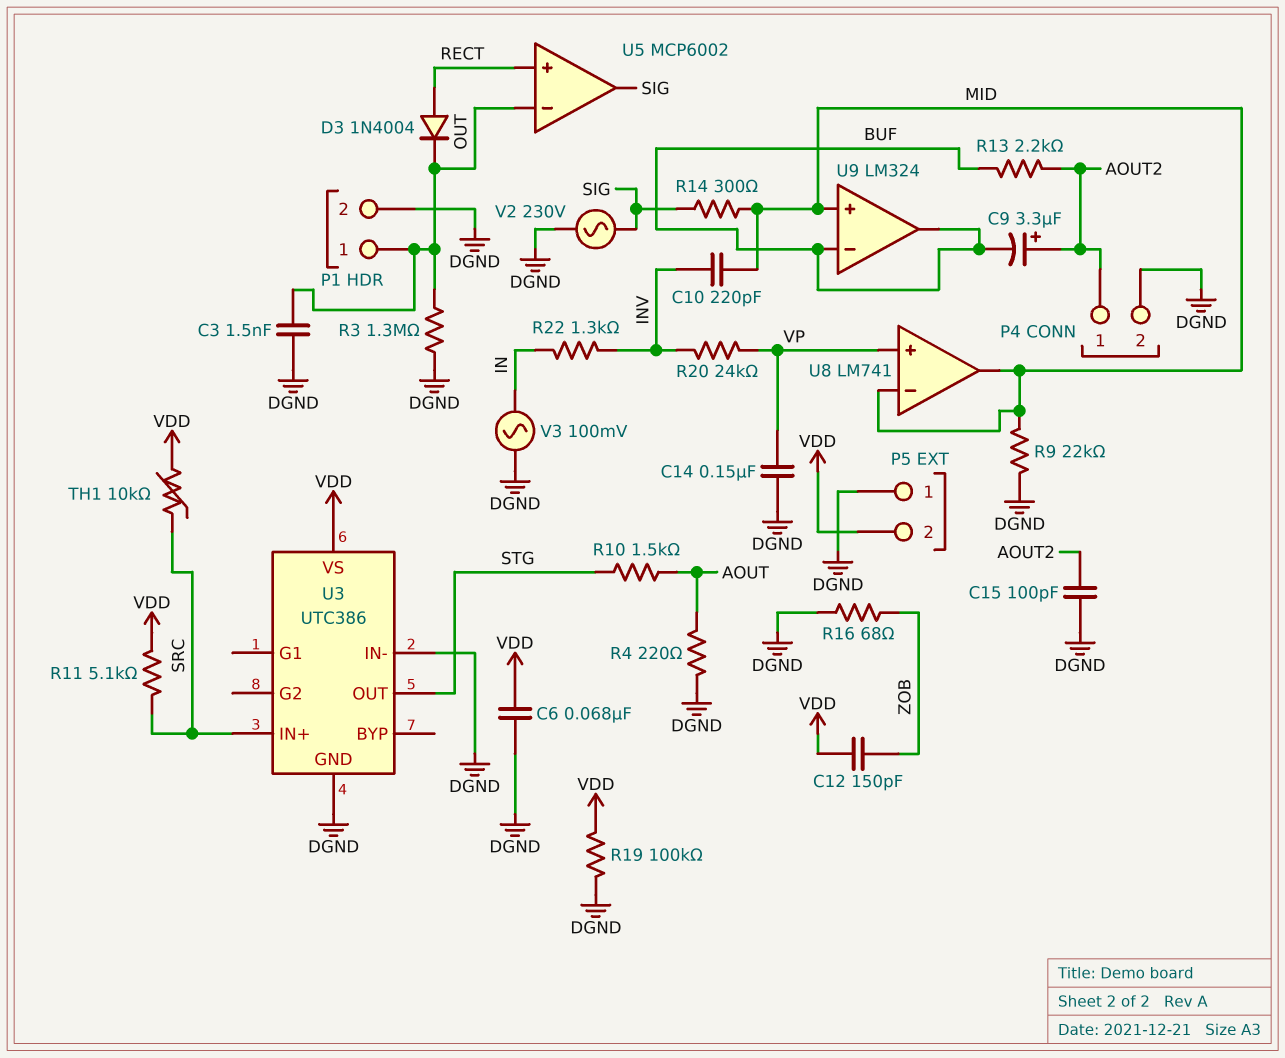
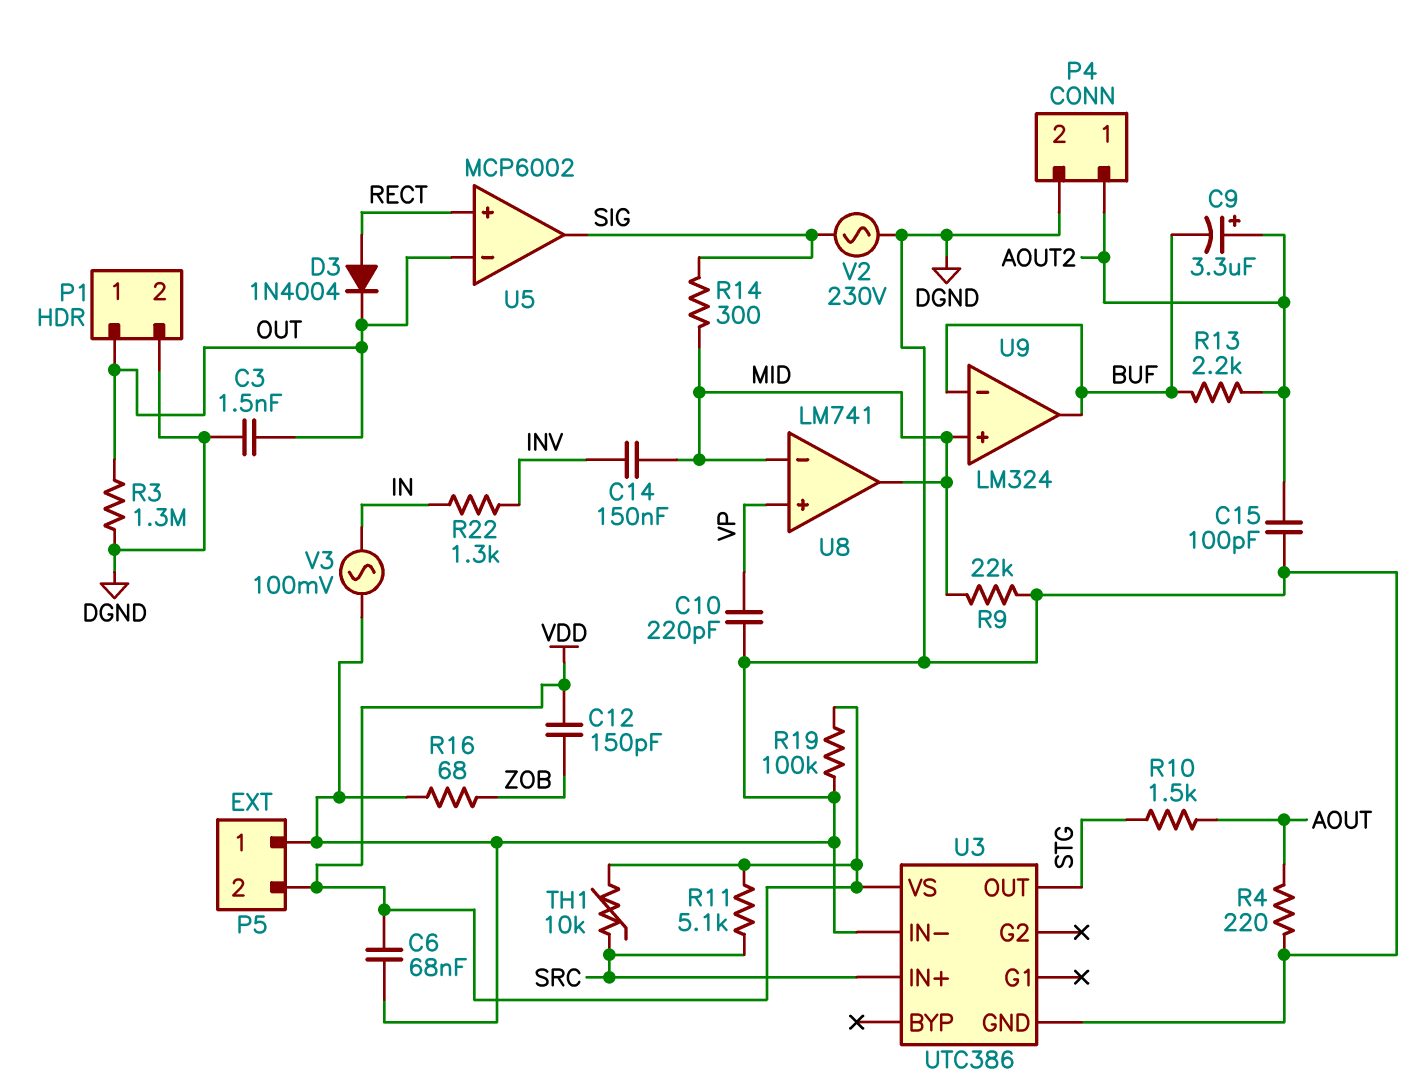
C10: 220pF (INV, MID) -> 220pF (DGND, VP)
C14: 150nF (DGND, VP) -> 150nF (INV, MID)
R20: 24k (INV, VP) -> none

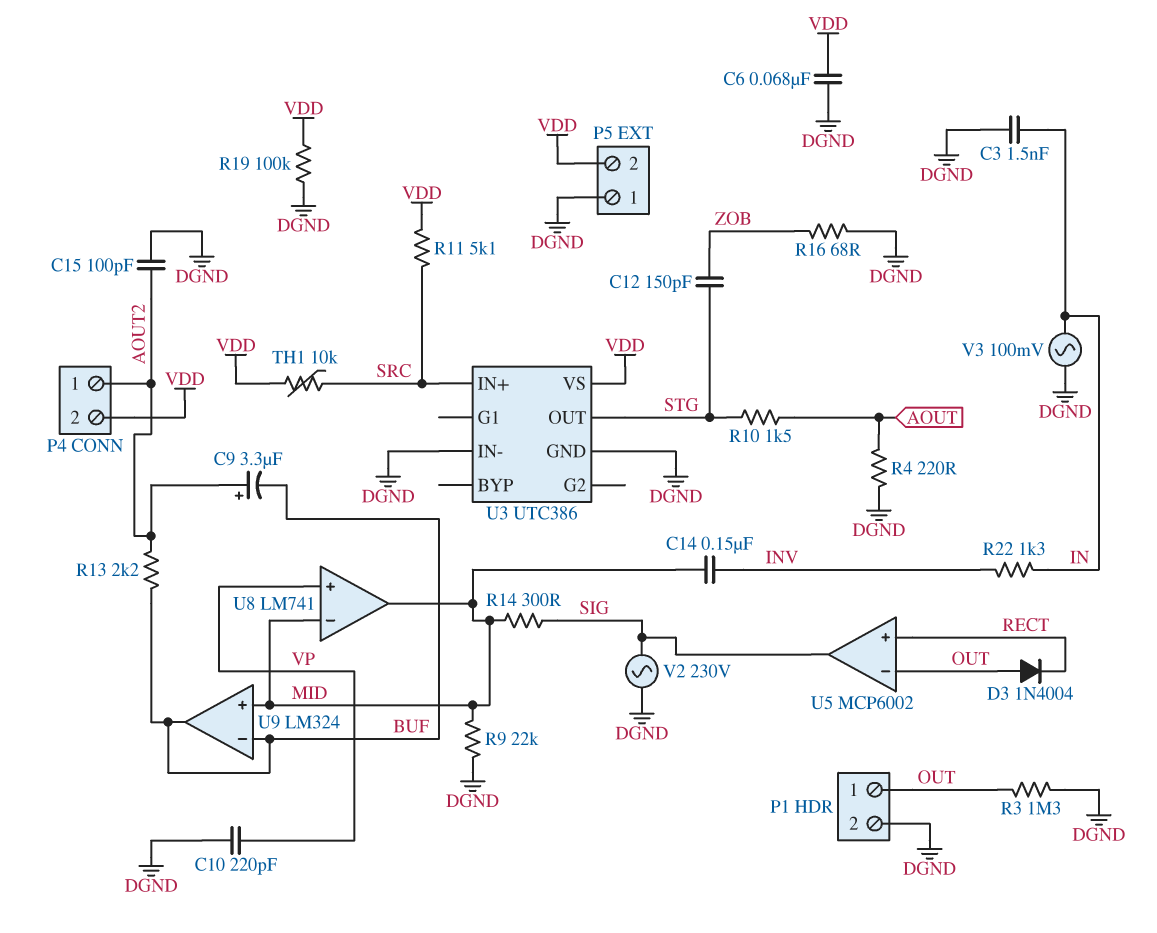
C3: 1.5nF (DGND, OUT) -> 1.5nF (DGND, IN)
C12: 150pF (VDD, ZOB) -> 150pF (STG, ZOB)
D3: diode 1N4004 (A RECT, K OUT) -> diode 1N4004 (A OUT, K RECT)
P4 pin 2: DGND -> VDD

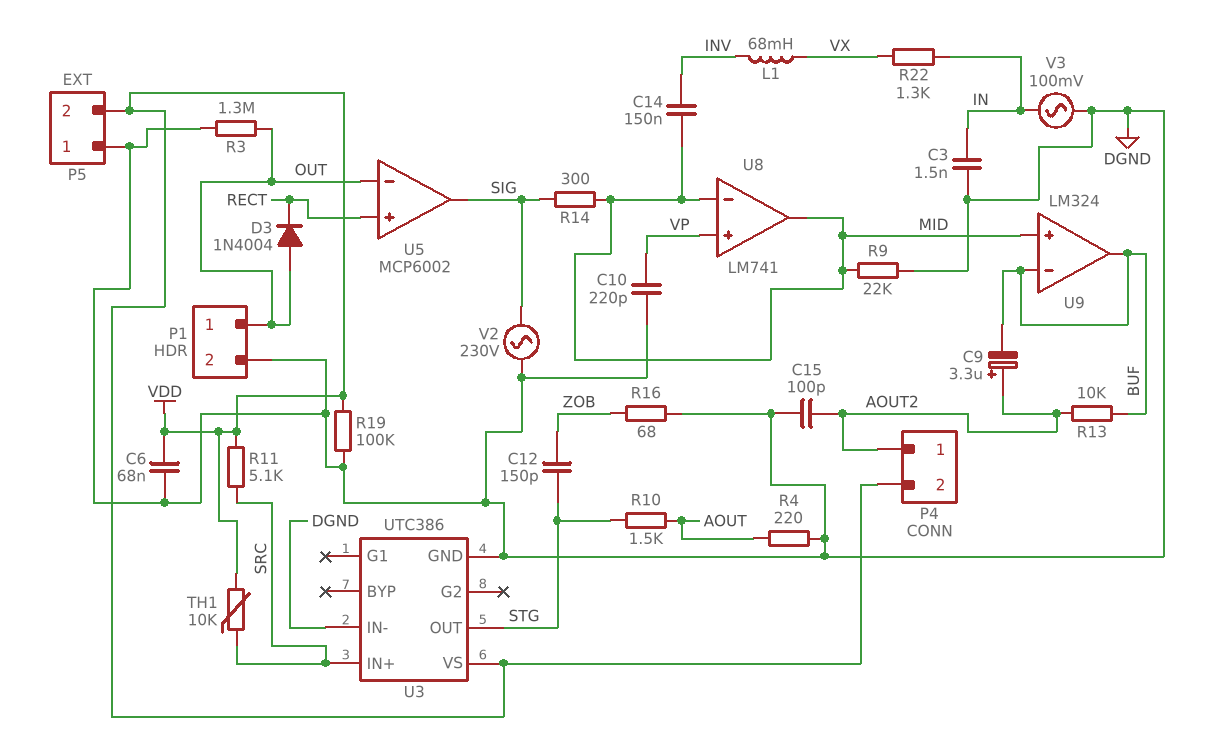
L1: none -> 68mH (INV, VX)
R13: 2.2k (AOUT2, BUF) -> 10k (AOUT2, BUF)
R22: 1.3k (IN, INV) -> 1.3k (IN, VX)

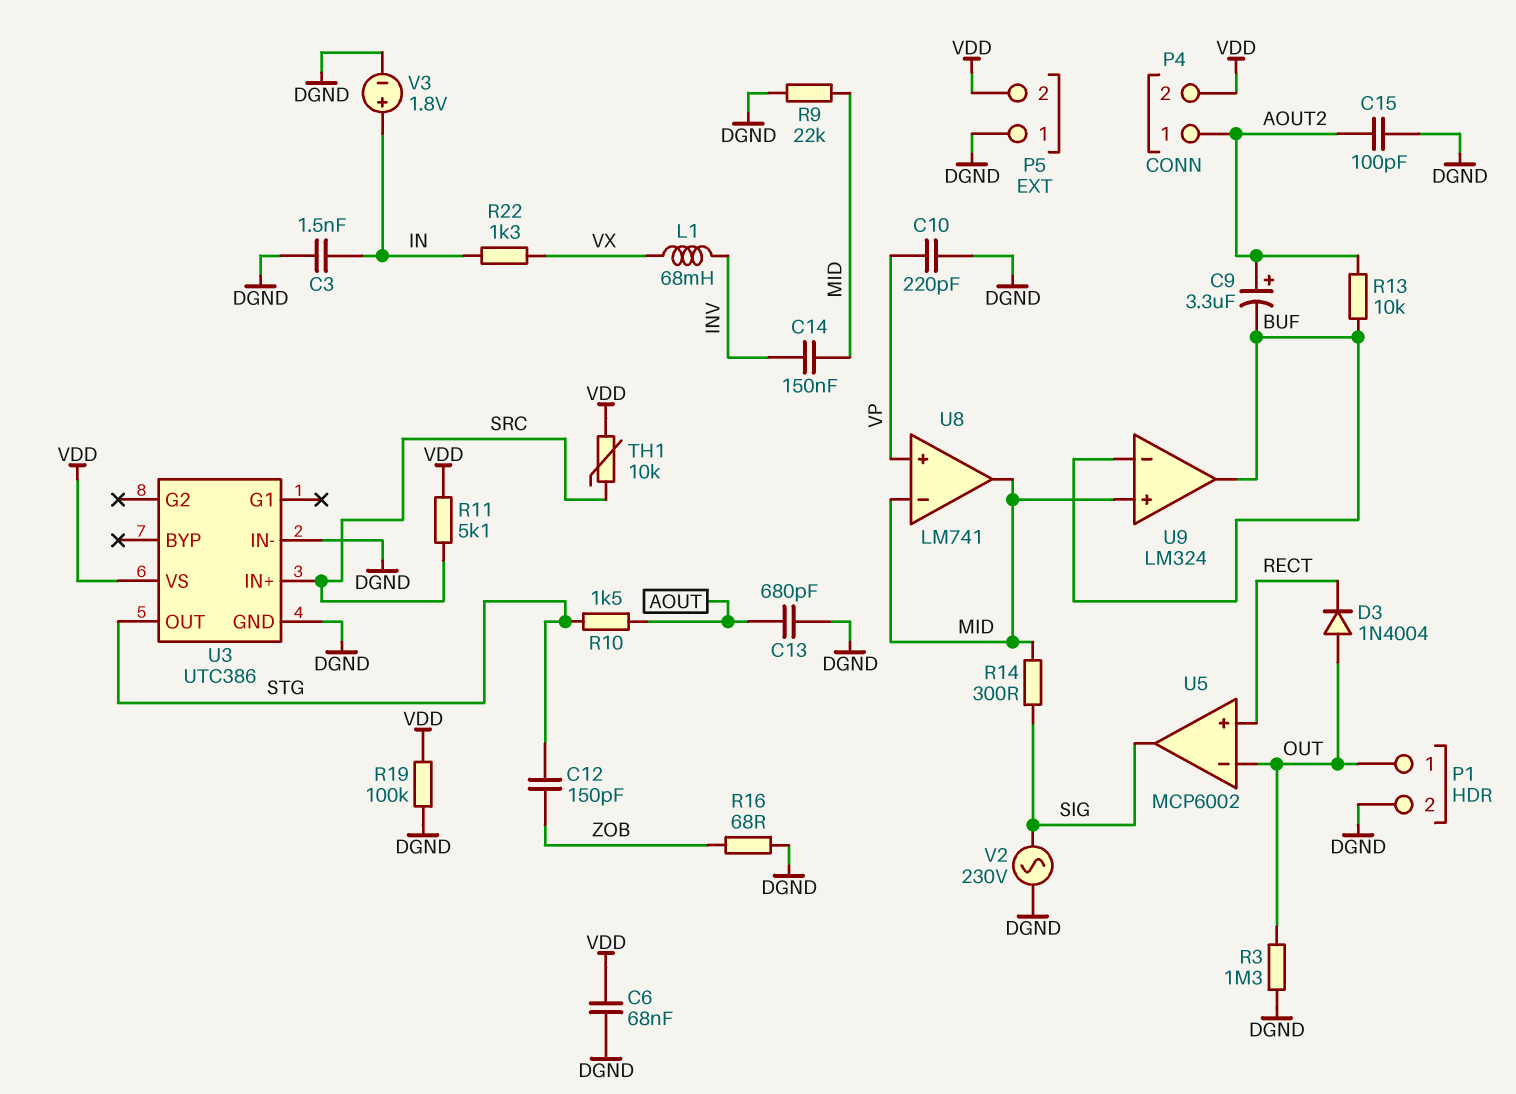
C13: none -> 680pF (AOUT, DGND)
R4: 220 (AOUT, DGND) -> none
V3: AC 100mV (DGND, IN) -> 1.8V (plus IN, minus DGND)

